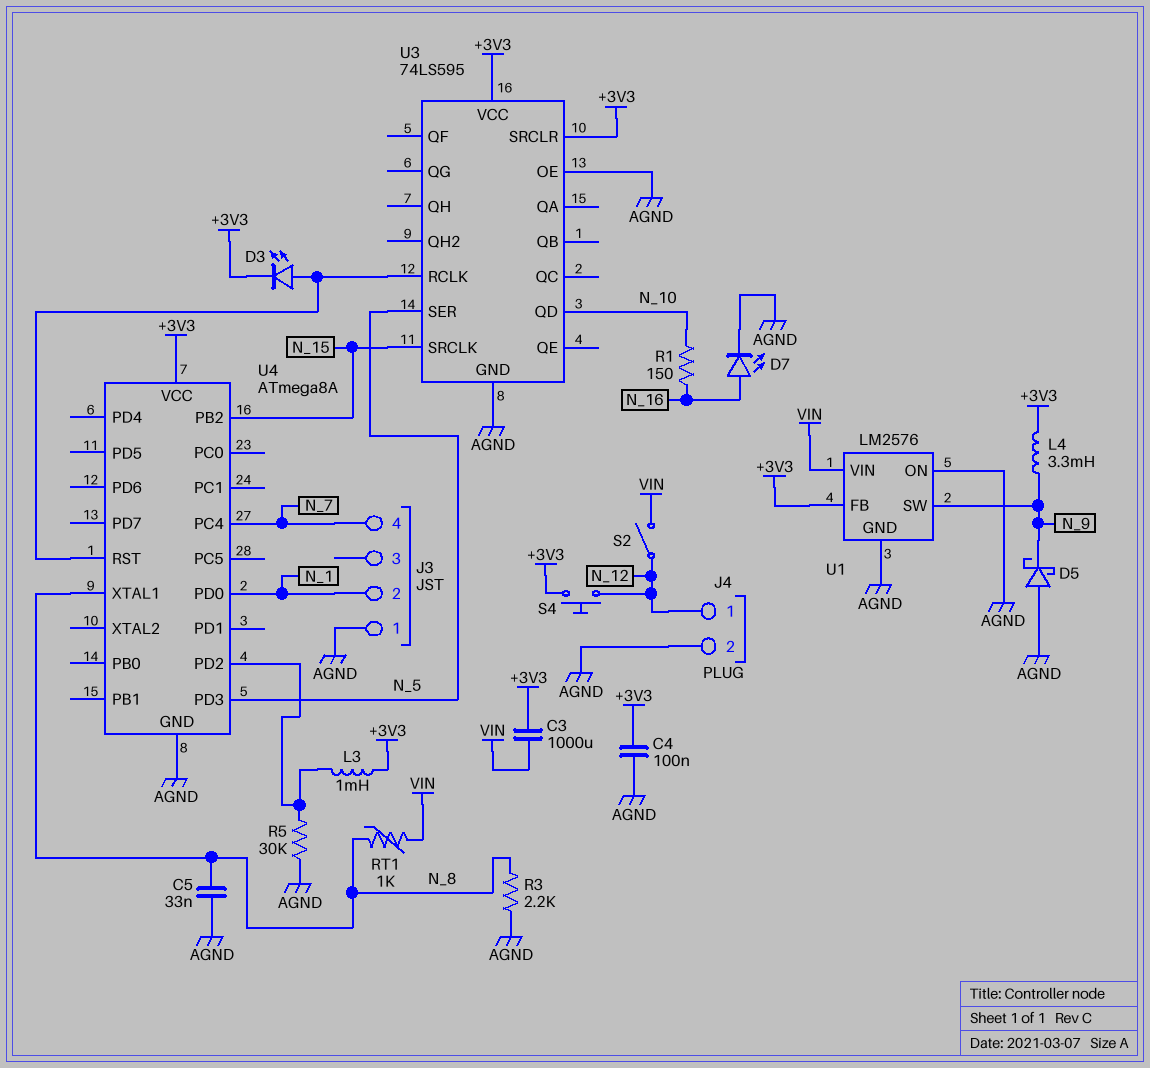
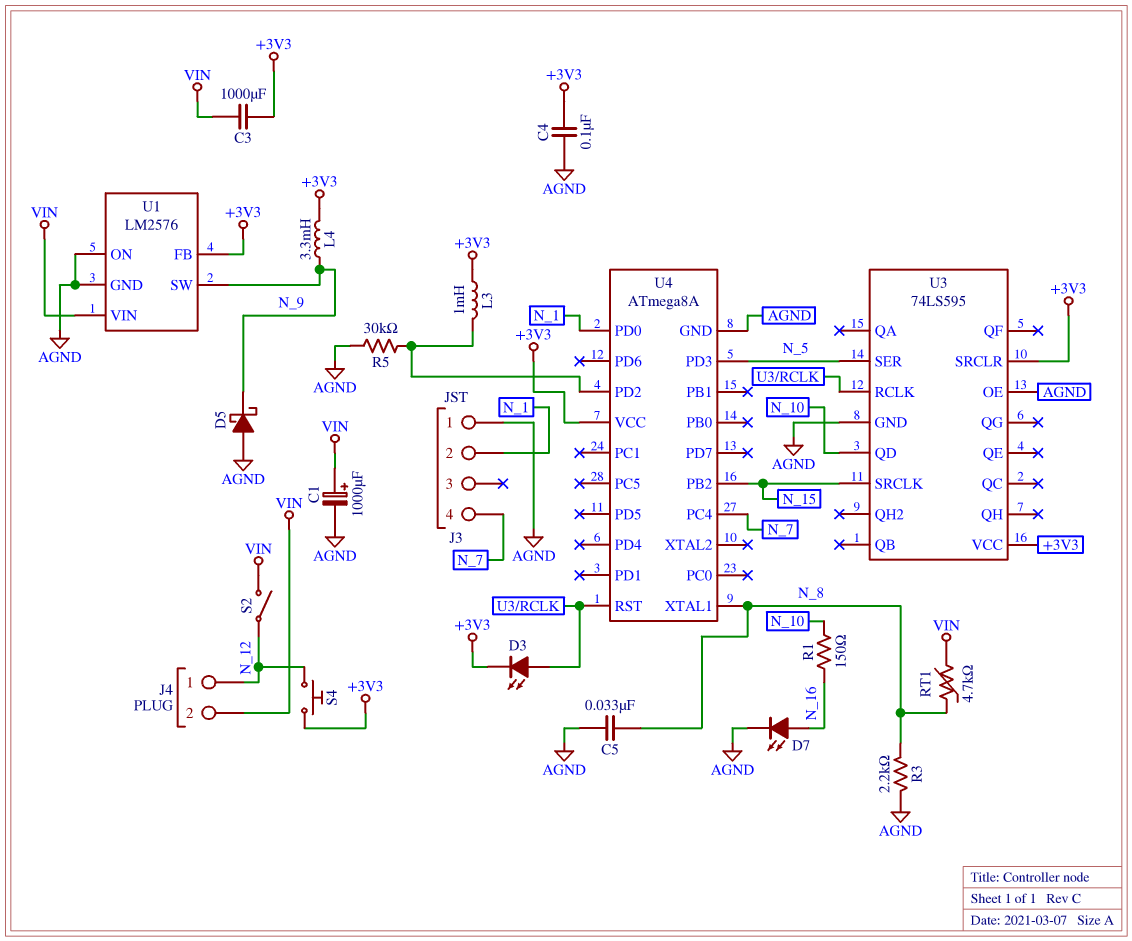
C1: none -> 1000uF (plus VIN, minus AGND)
J4 pin 2: AGND -> VIN
RT1: 1k (N_8, VIN) -> 4.7k (N_8, VIN)

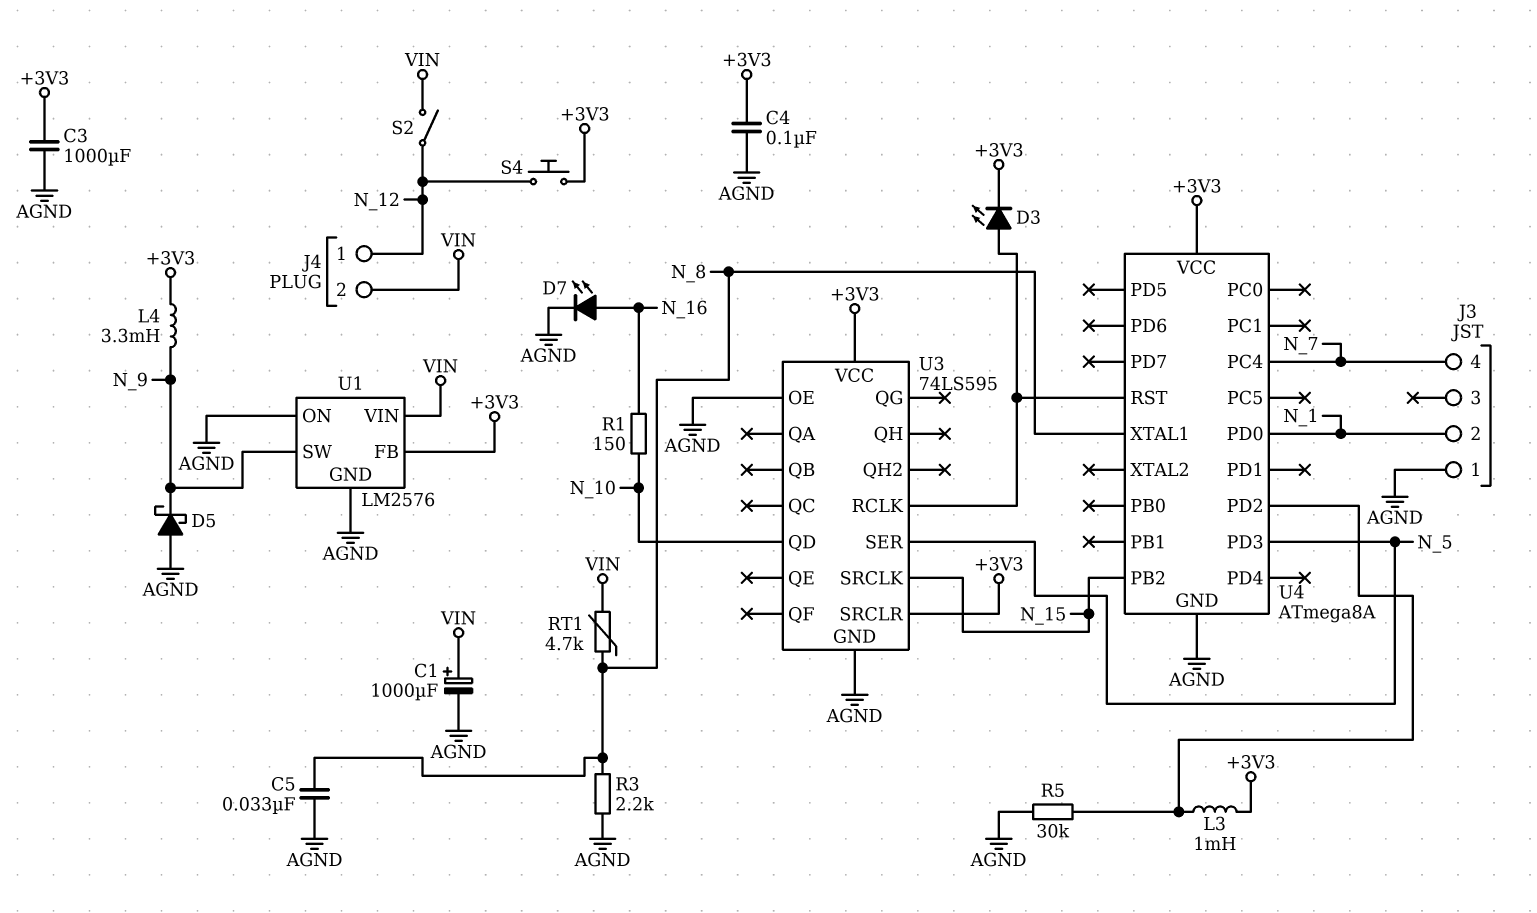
C3: 1000uF (+3V3, VIN) -> 1000uF (+3V3, AGND)

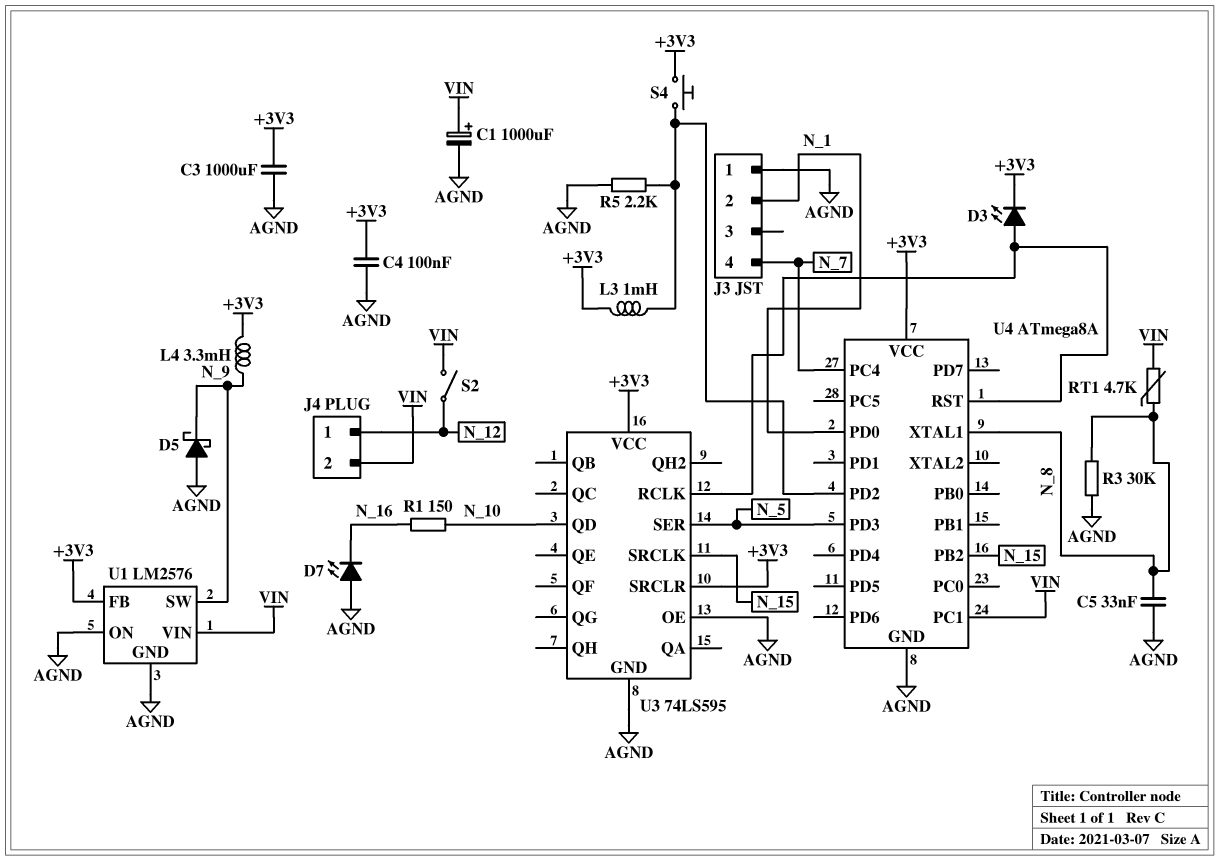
D7: LED (A N_16, K AGND) -> LED (A AGND, K N_16)
R3: 2.2k (AGND, N_8) -> 30k (AGND, N_8)
R5: 30k (AGND, U4/PD2) -> 2.2k (AGND, U4/PD2)
S4: button (+3V3, N_12) -> button (+3V3, U4/PD2)
U4 pin PC1: none -> VIN

